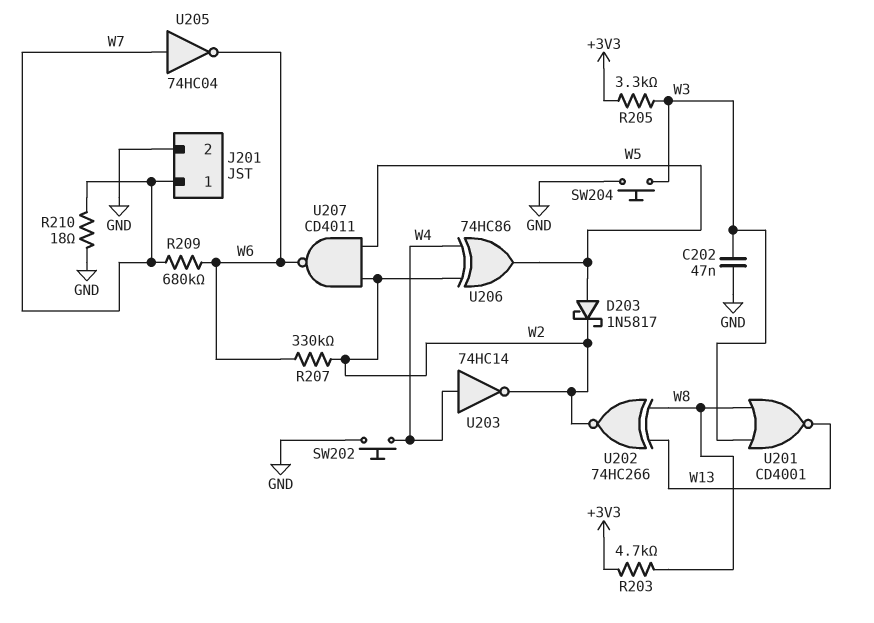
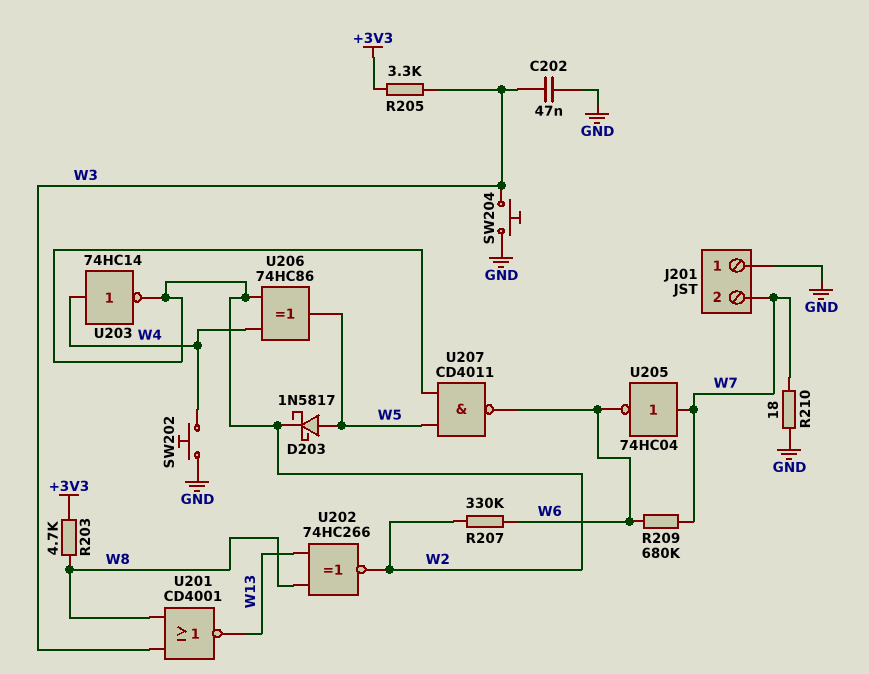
J201 pin 1: W7 -> GND
J201 pin 2: GND -> W7

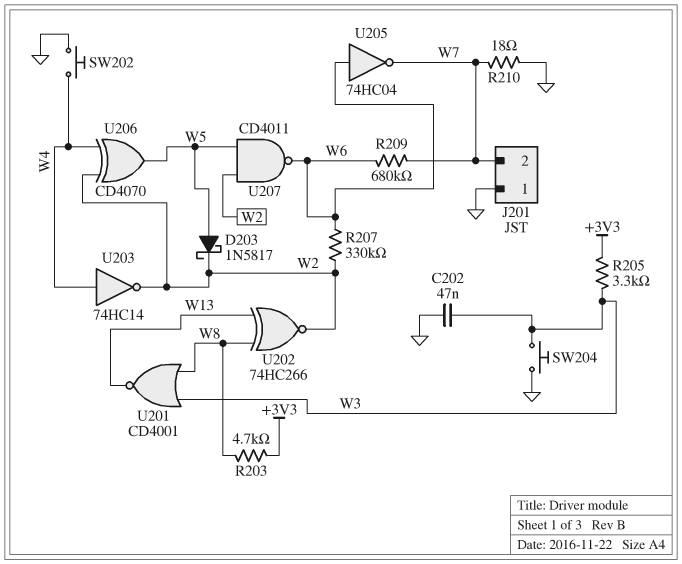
U205: NOT 74HC04 (in W7, out W6) -> NOT 74HC04 (in W6, out W7)
U206: XOR 74HC86 (in W2, in W4, out W5) -> XOR CD4070 (in W2, in W4, out W5)

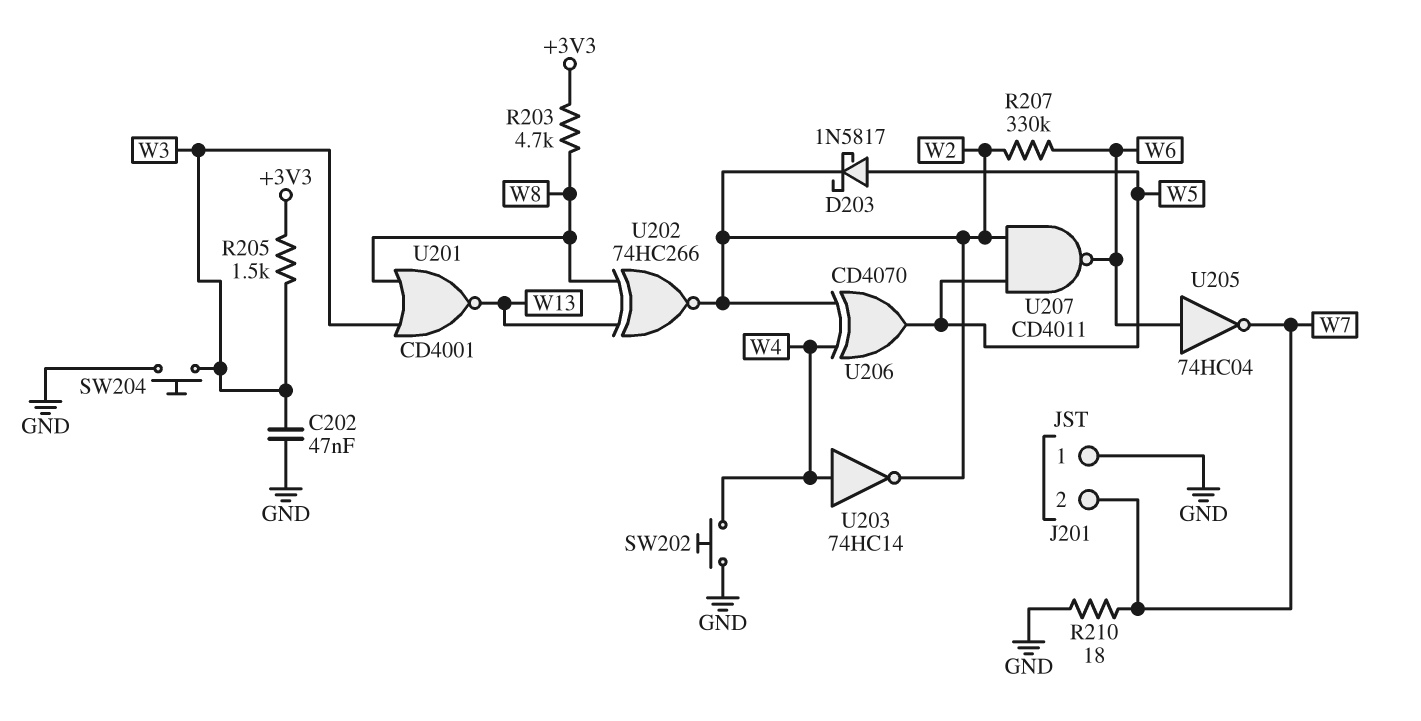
R205: 3.3k (+3V3, W3) -> 1.5k (+3V3, W3)
R209: 680k (W6, W7) -> none

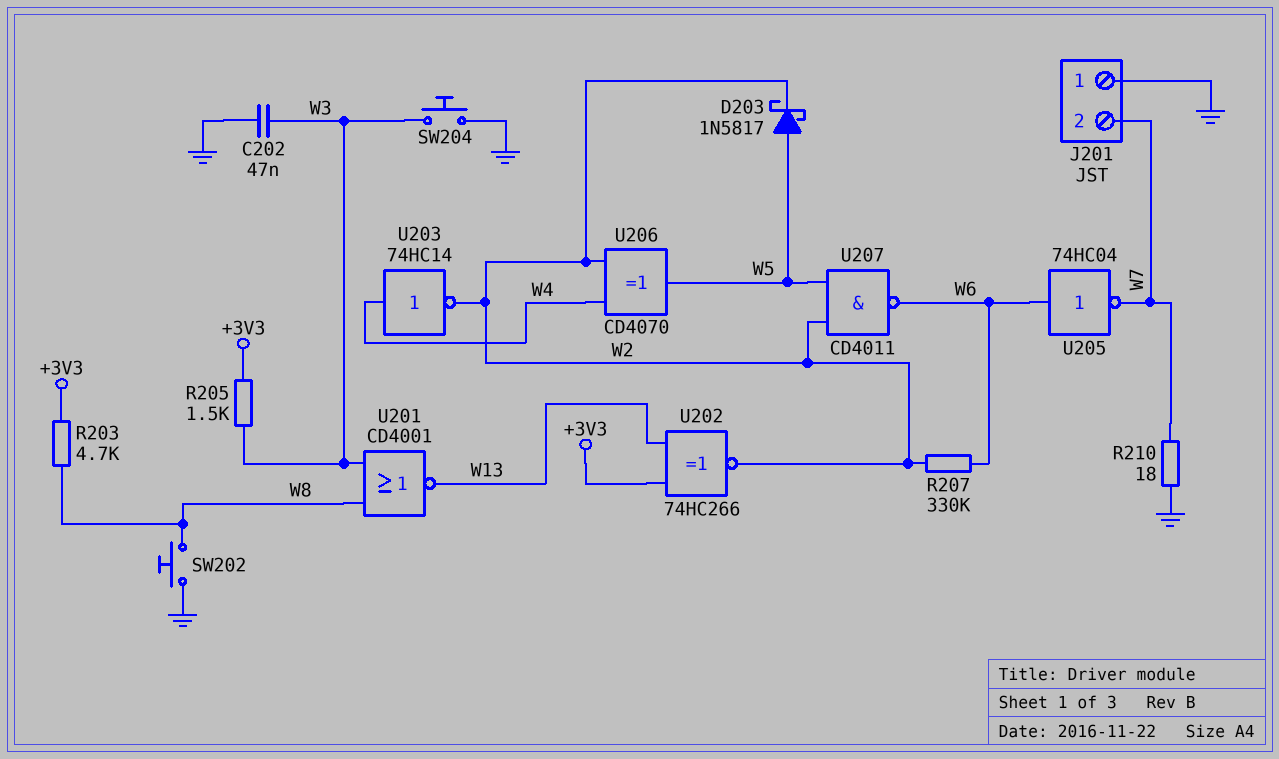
SW202: button (GND, W4) -> button (GND, W8)
U202: XNOR 74HC266 (in W8, in W13, out W2) -> XNOR 74HC266 (in +3V3, in W13, out W2)

